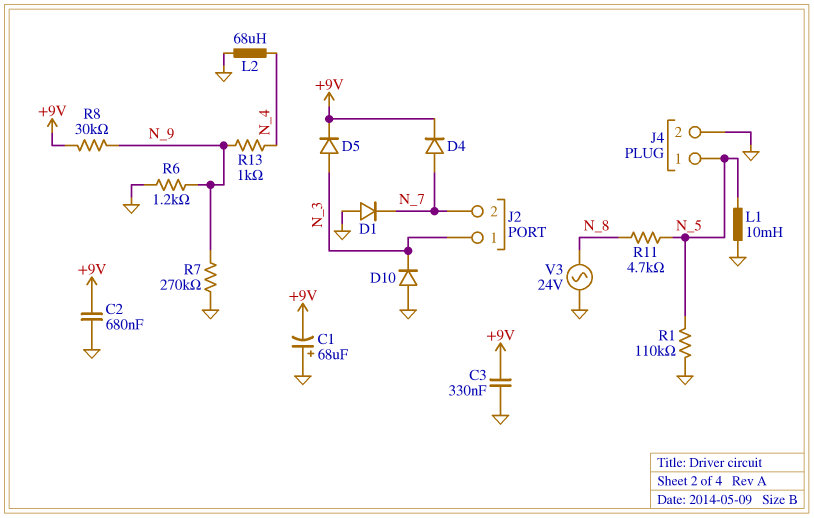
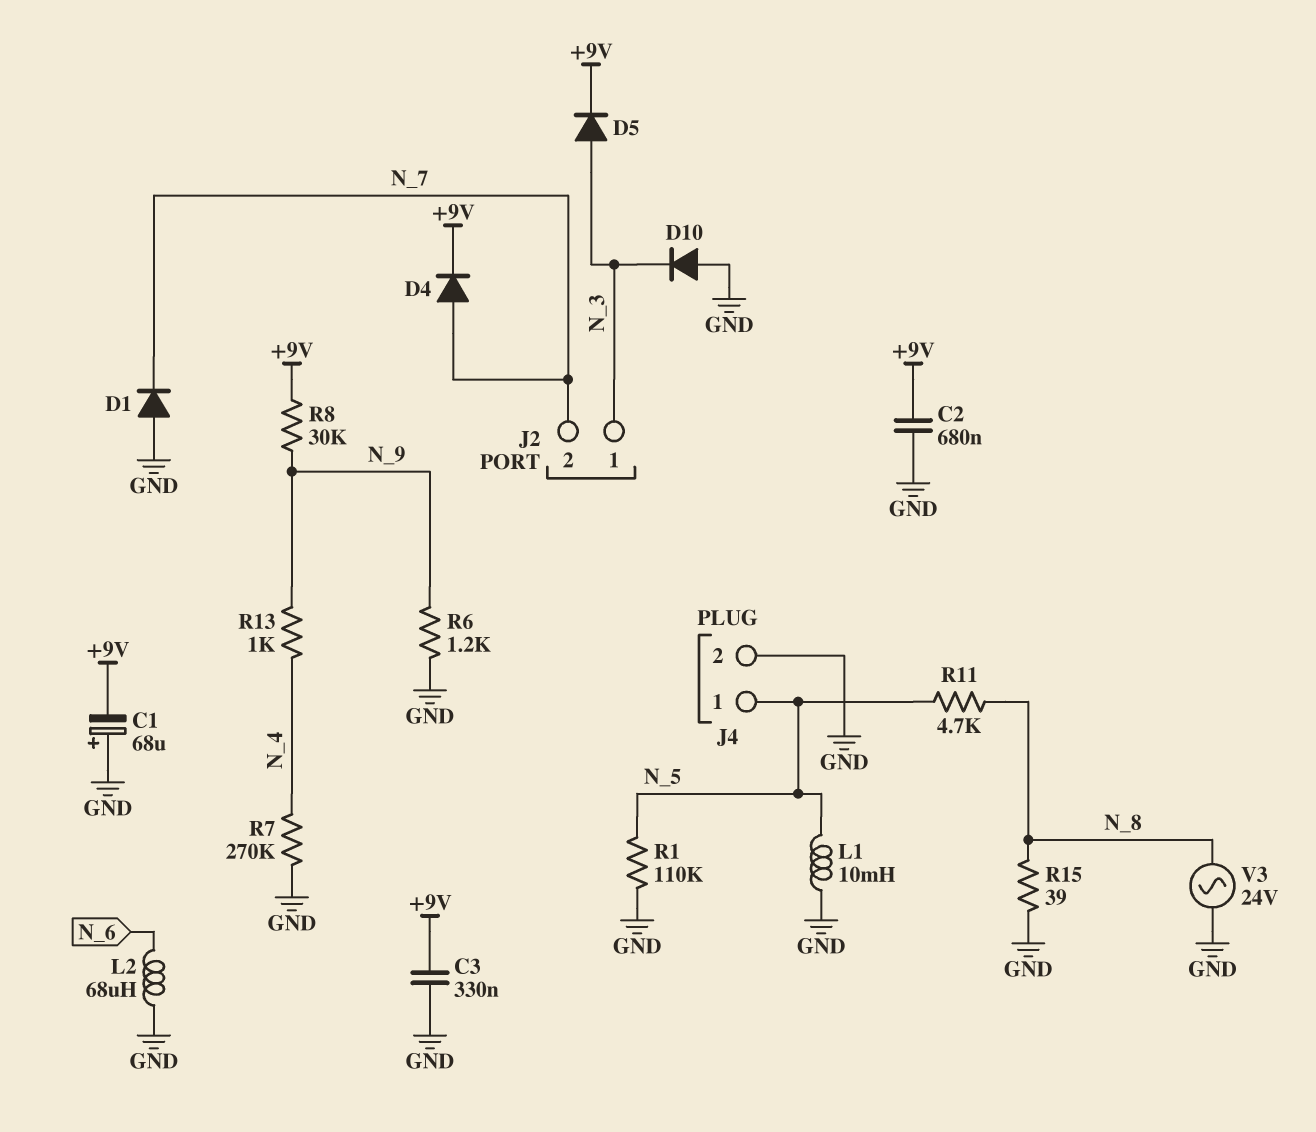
L2: 68uH (GND, N_4) -> 68uH (GND, N_6)
R7: 270k (GND, N_9) -> 270k (GND, N_4)
R15: none -> 39 (GND, N_8)

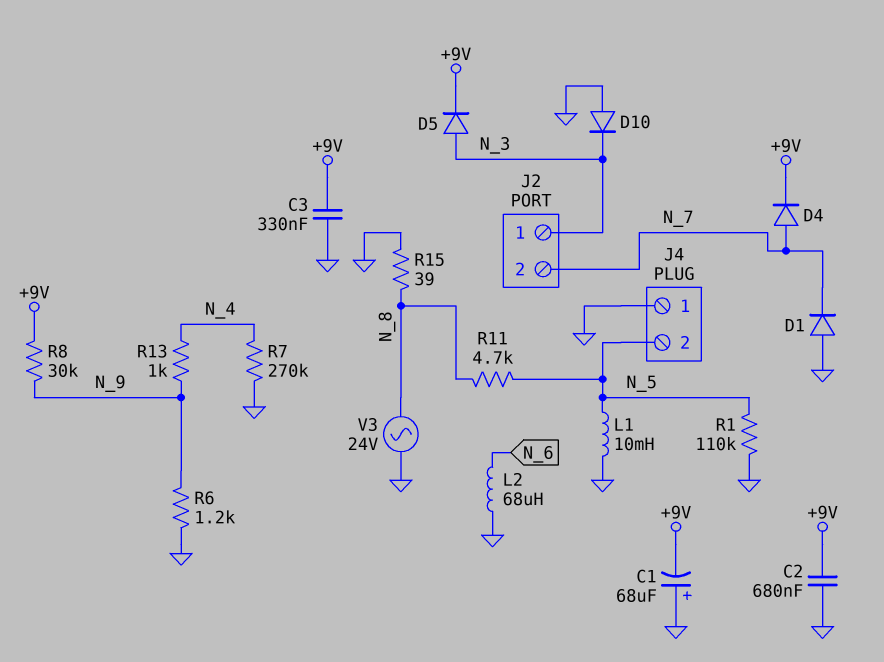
J4 pin 1: N_5 -> GND
J4 pin 2: GND -> N_5

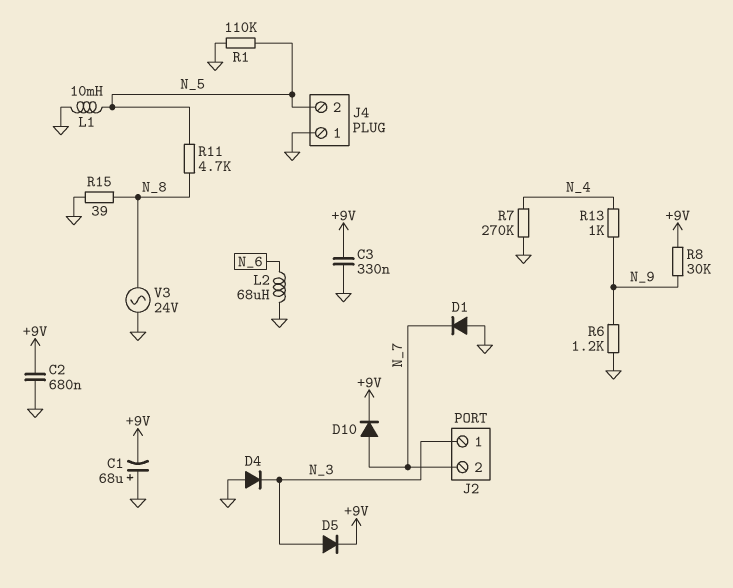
D4: diode (A N_7, K +9V) -> diode (A GND, K N_3)
D10: diode (A GND, K N_3) -> diode (A N_7, K +9V)

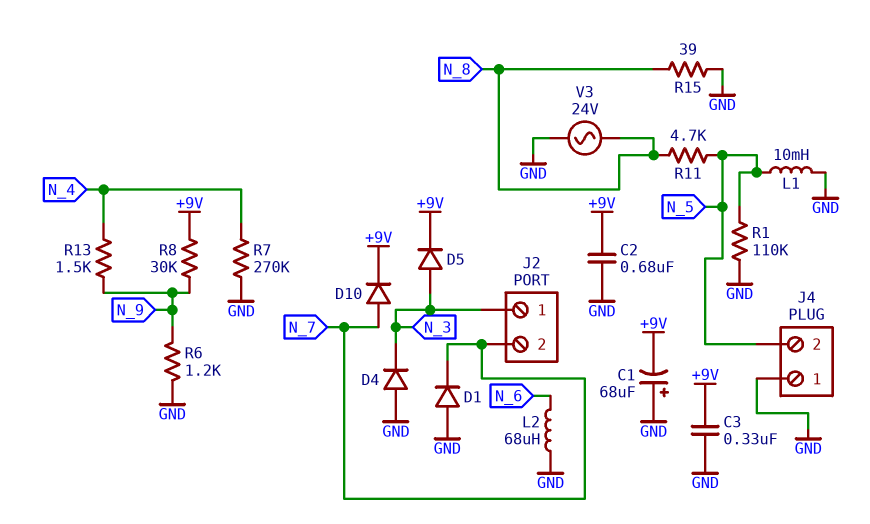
R13: 1k (N_4, N_9) -> 1.5k (N_4, N_9)

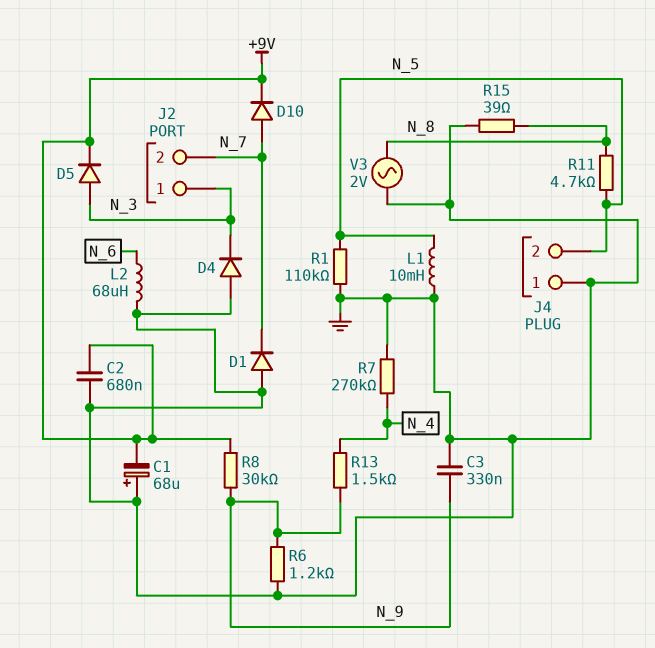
C3: 330nF (+9V, GND) -> 330nF (GND, N_9)
V3: AC 24V (GND, N_8) -> AC 2V (GND, N_8)

